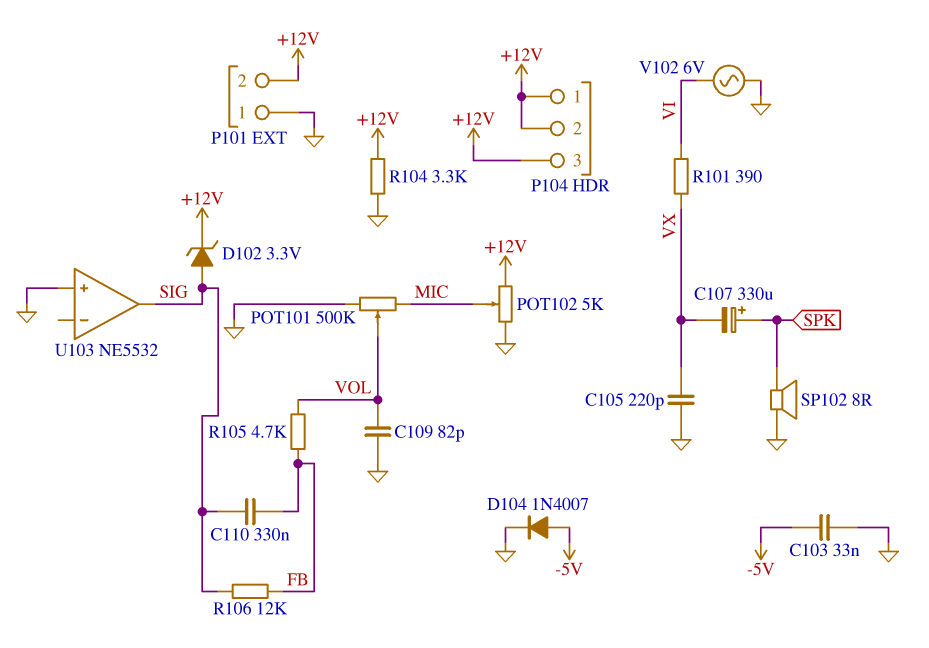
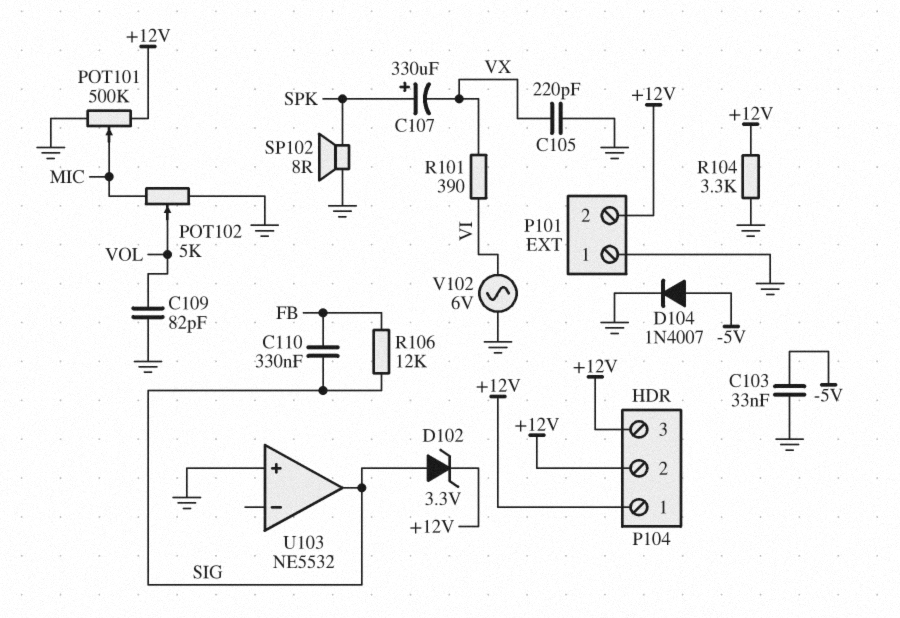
POT101: 500k (GND, MIC, wiper VOL) -> 500k (+12V, GND, wiper MIC)
POT102: 5k (+12V, GND, wiper MIC) -> 5k (GND, MIC, wiper VOL)
R105: 4.7k (FB, VOL) -> none

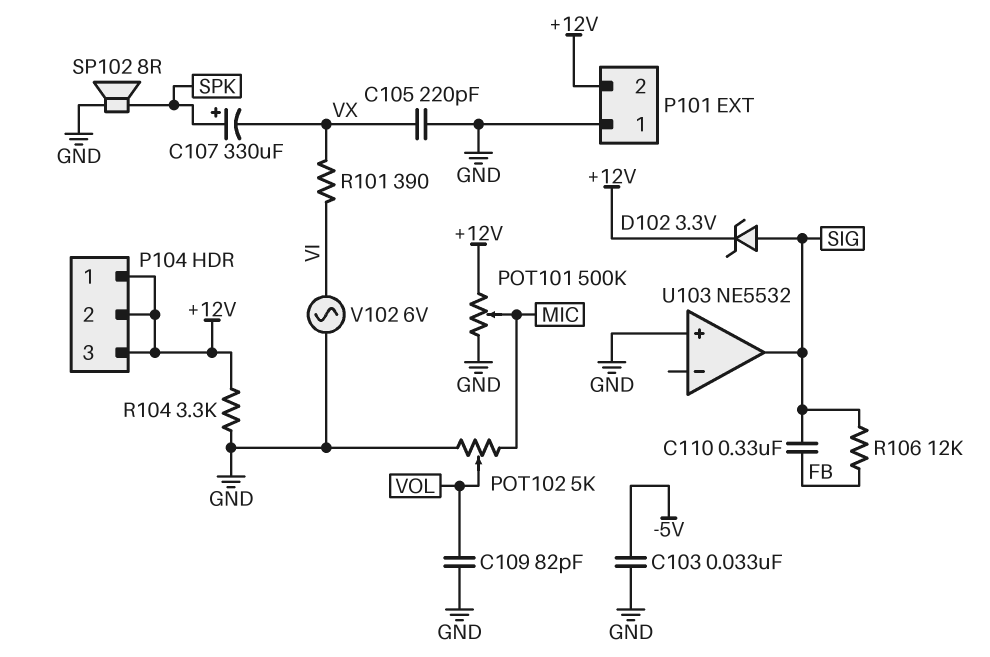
D104: diode 1N4007 (A -5V, K GND) -> none

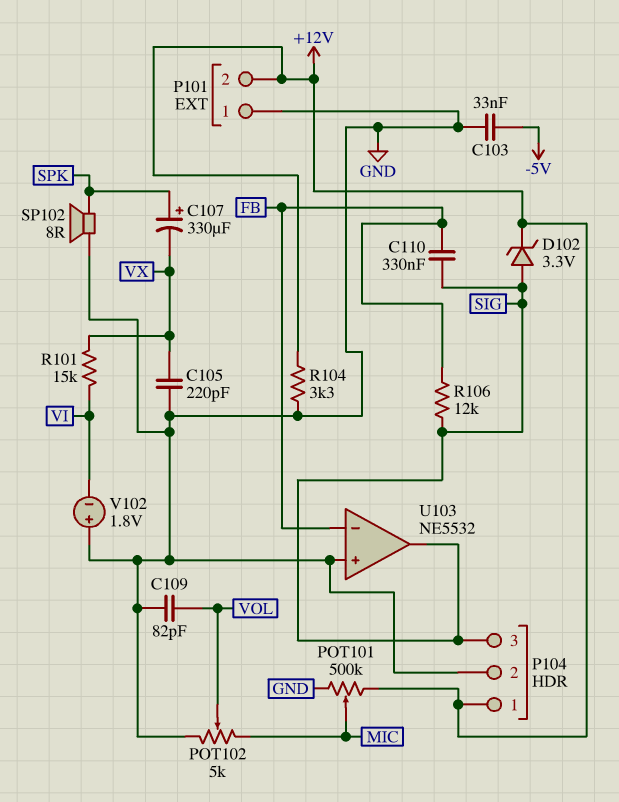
P104 pin 2: +12V -> GND
P104 pin 3: +12V -> SIG
R101: 390 (VI, VX) -> 15k (VI, VX)
U103 pin in-: none -> FB
V102: AC 6V (GND, VI) -> 1.8V (plus GND, minus VI)

